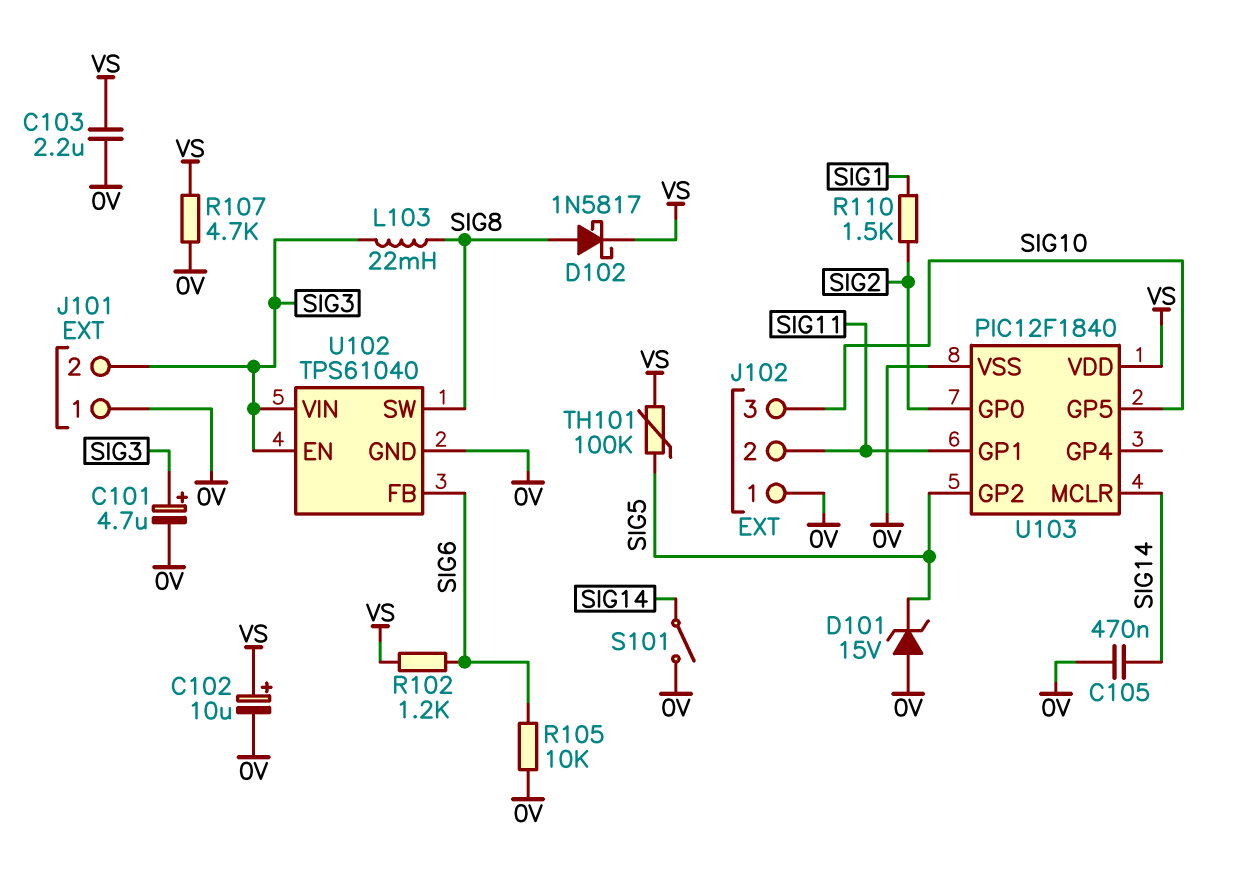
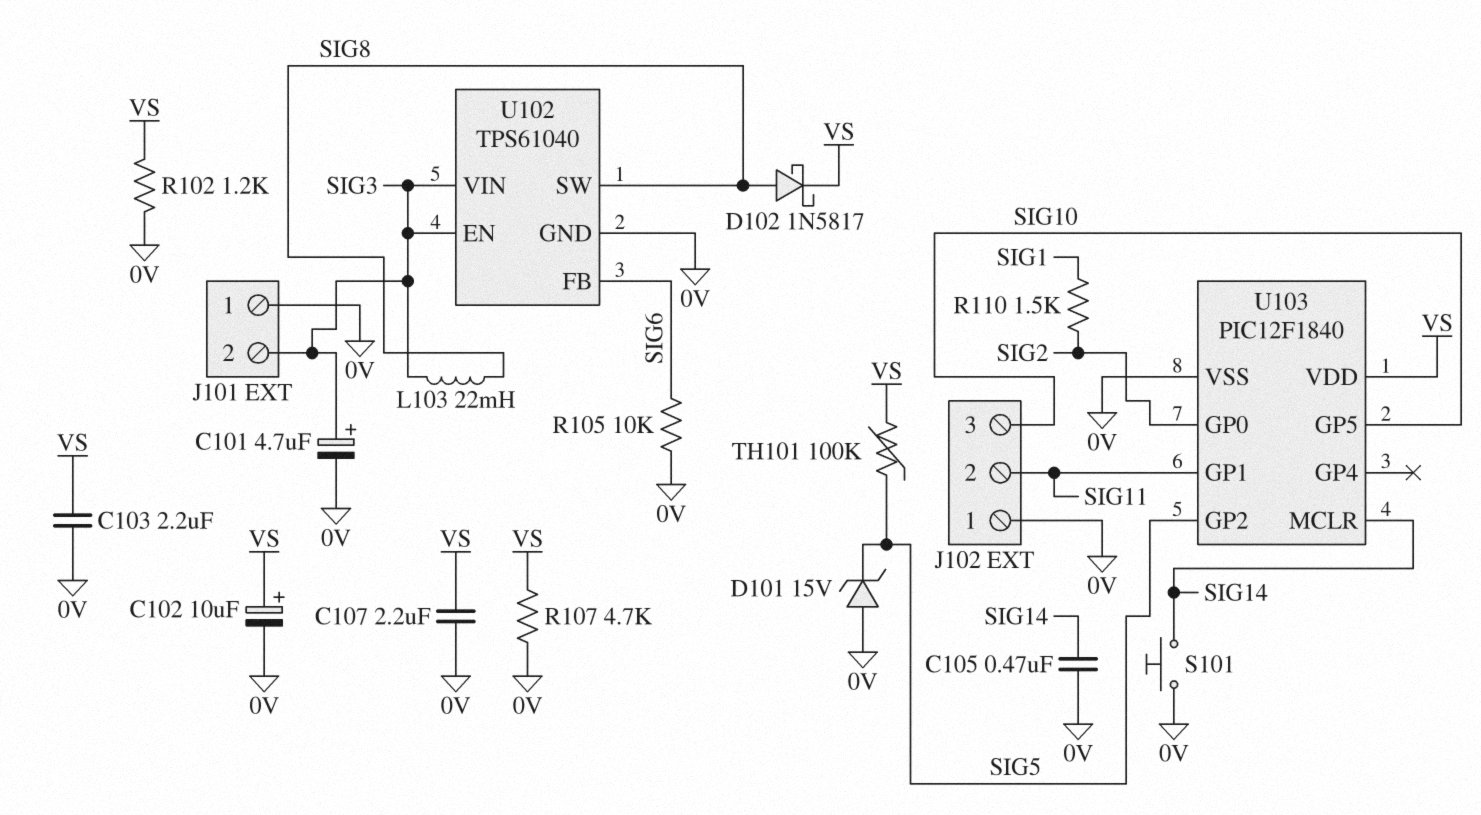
C107: none -> 2.2uF (0V, VS)
R102: 1.2k (SIG6, VS) -> 1.2k (0V, VS)
S101: switch (0V, SIG14) -> button (0V, SIG14)

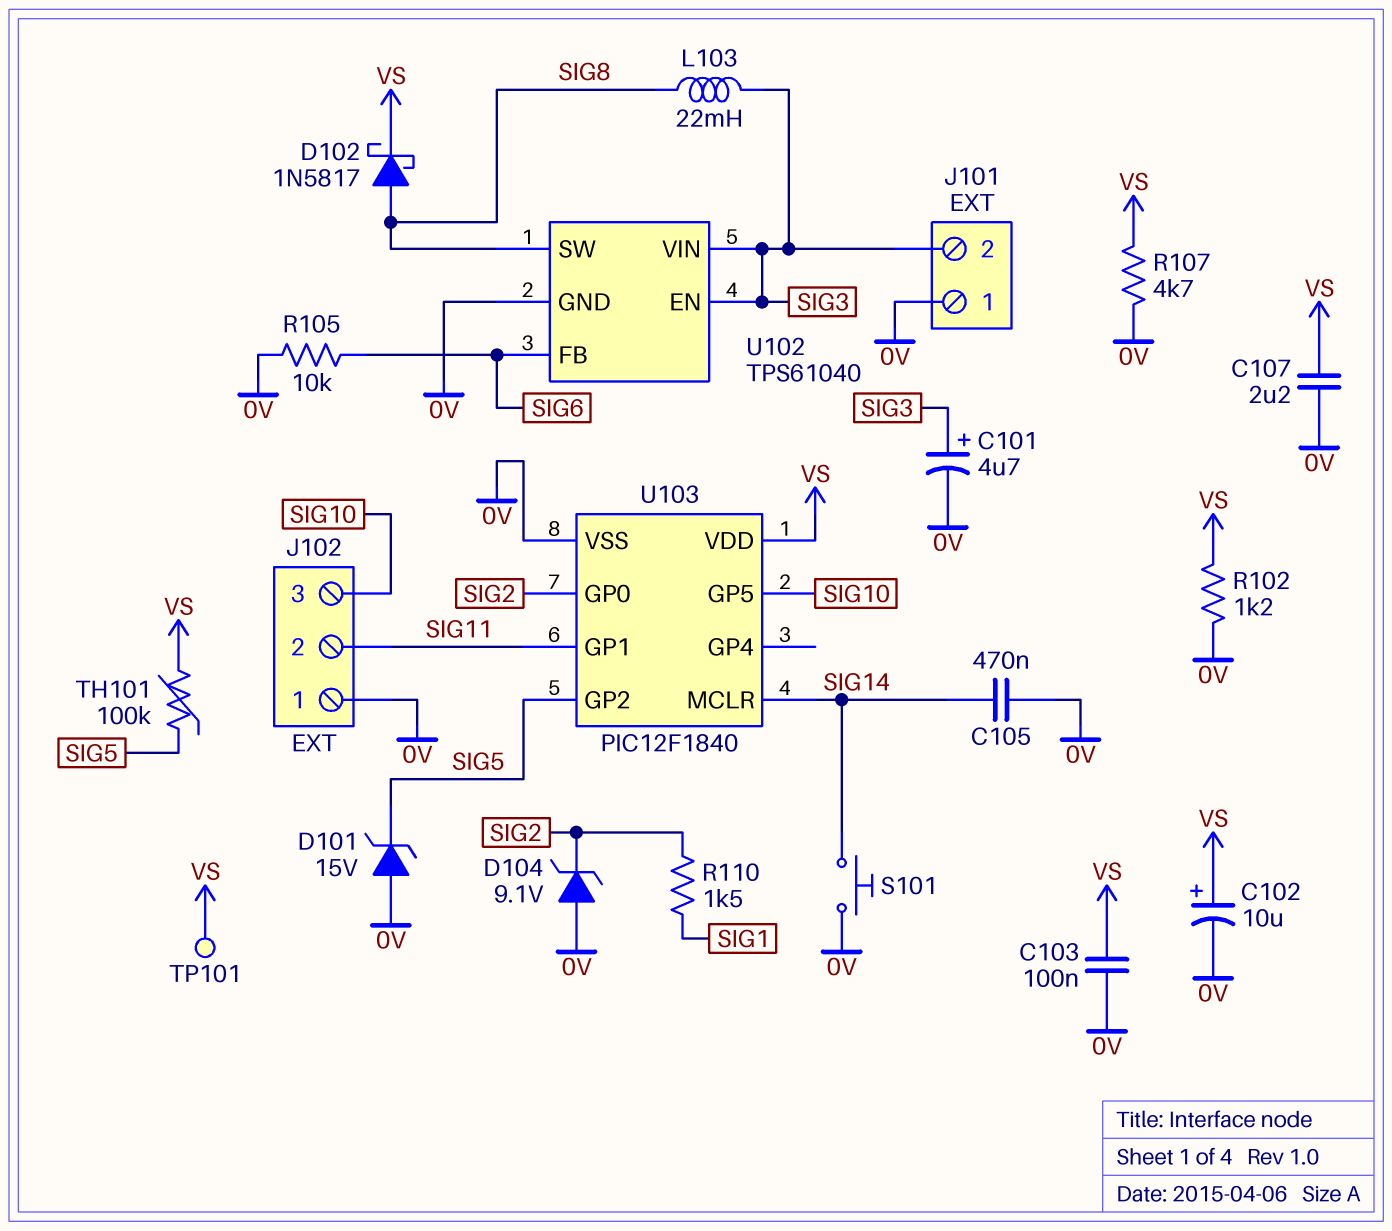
C103: 2.2uF (0V, VS) -> 100nF (0V, VS)
D104: none -> zener 9.1V (A 0V, K SIG2)
TP101: none -> test point (VS)

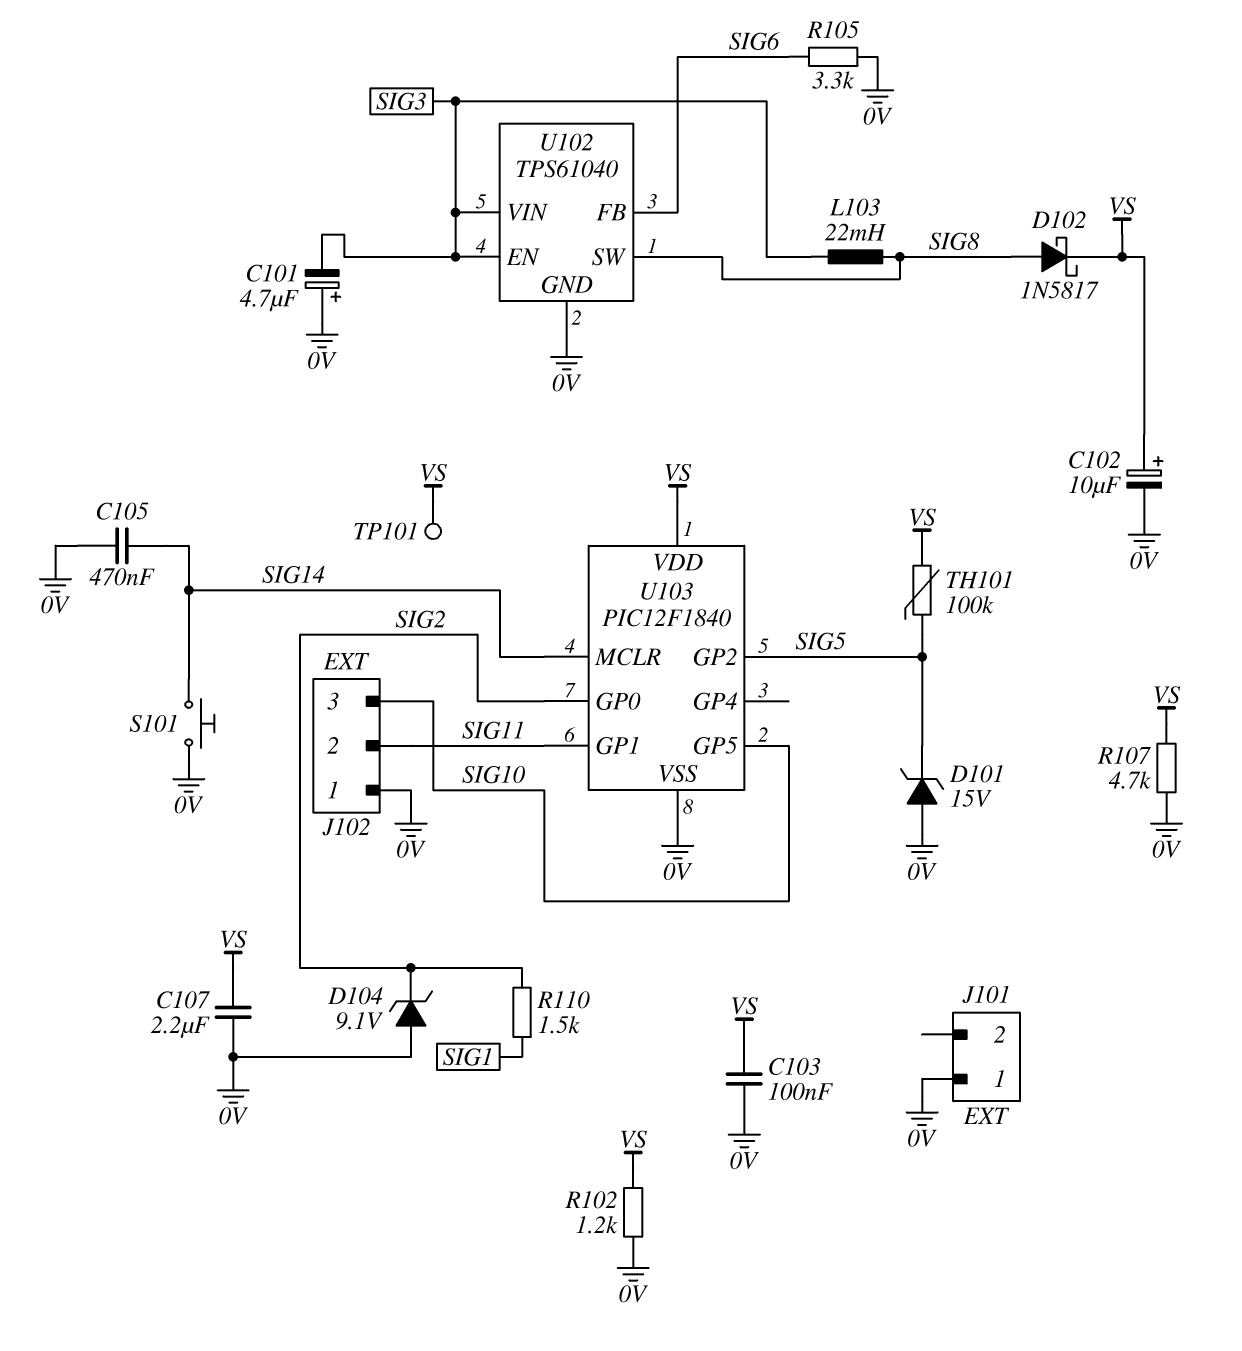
C101: 4.7uF (plus SIG3, minus 0V) -> 4.7uF (plus 0V, minus SIG3)
J101 pin 2: SIG3 -> none
R105: 10k (0V, SIG6) -> 3.3k (0V, SIG6)

